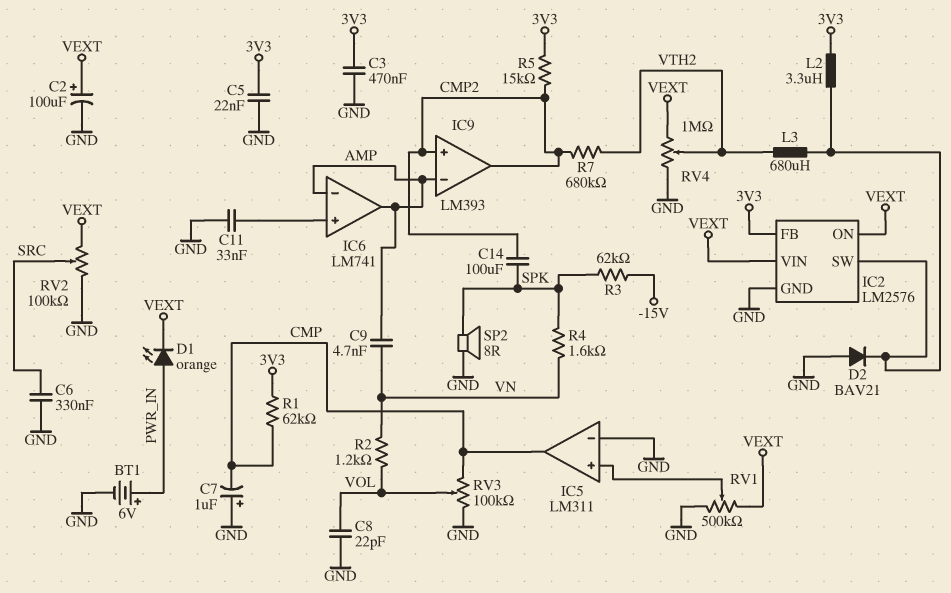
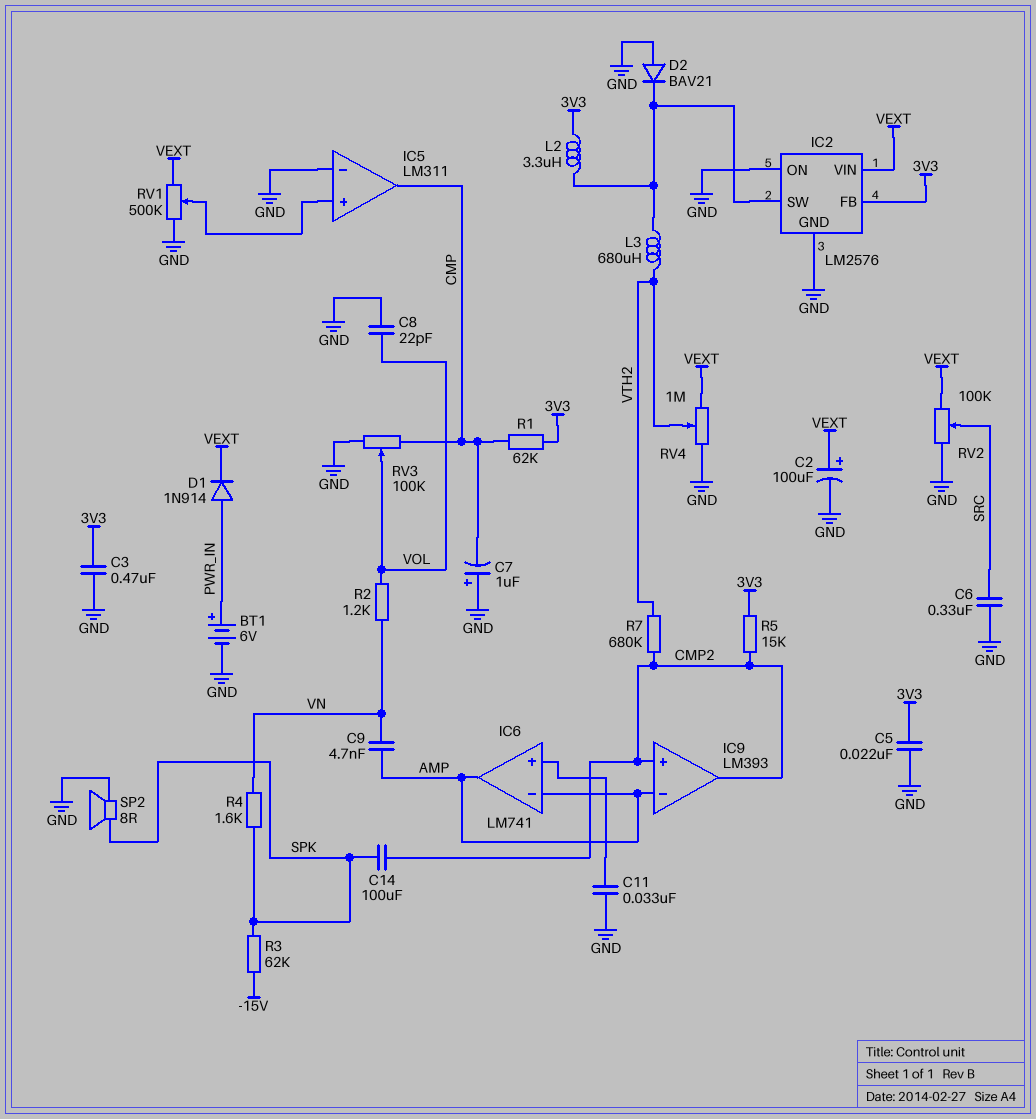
D1: LED orange (A PWR_IN, K VEXT) -> diode 1N914 (A PWR_IN, K VEXT)
IC2 pin ON: VEXT -> GND

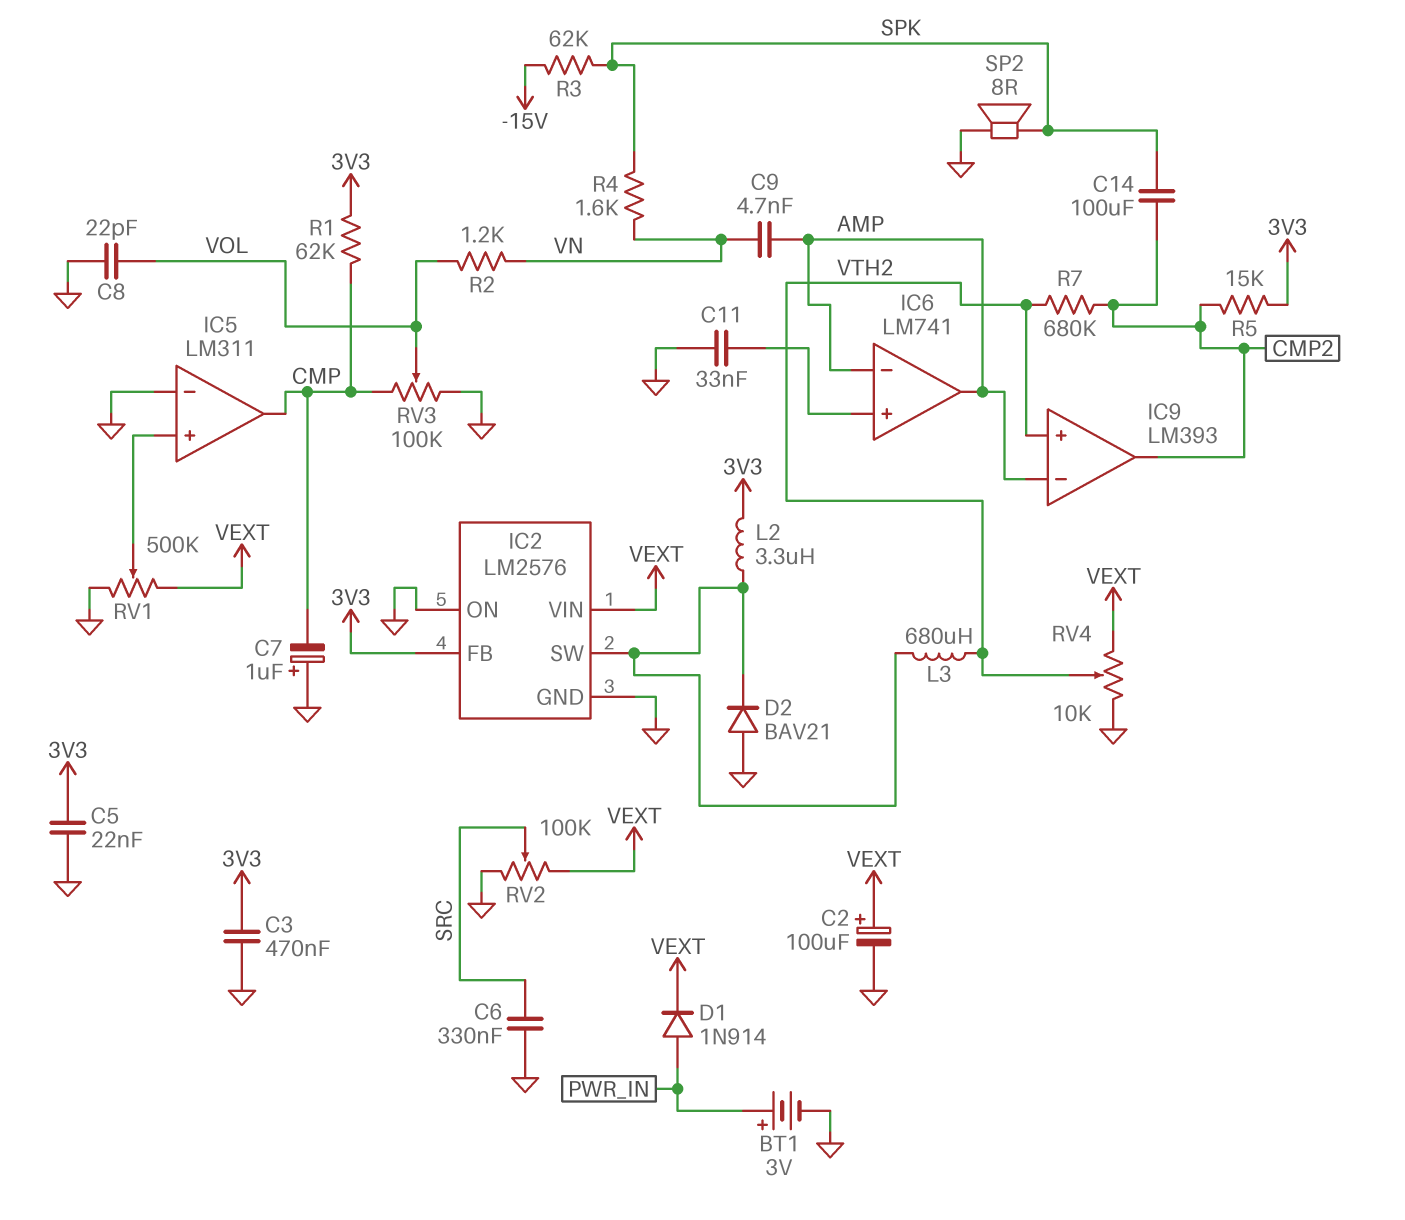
BT1: 6V (plus PWR_IN, minus GND) -> 3V (plus PWR_IN, minus GND)
IC9 pin in+: CMP2 -> VTH2
RV4: 1M (GND, VEXT, wiper VTH2) -> 10k (GND, VEXT, wiper VTH2)

